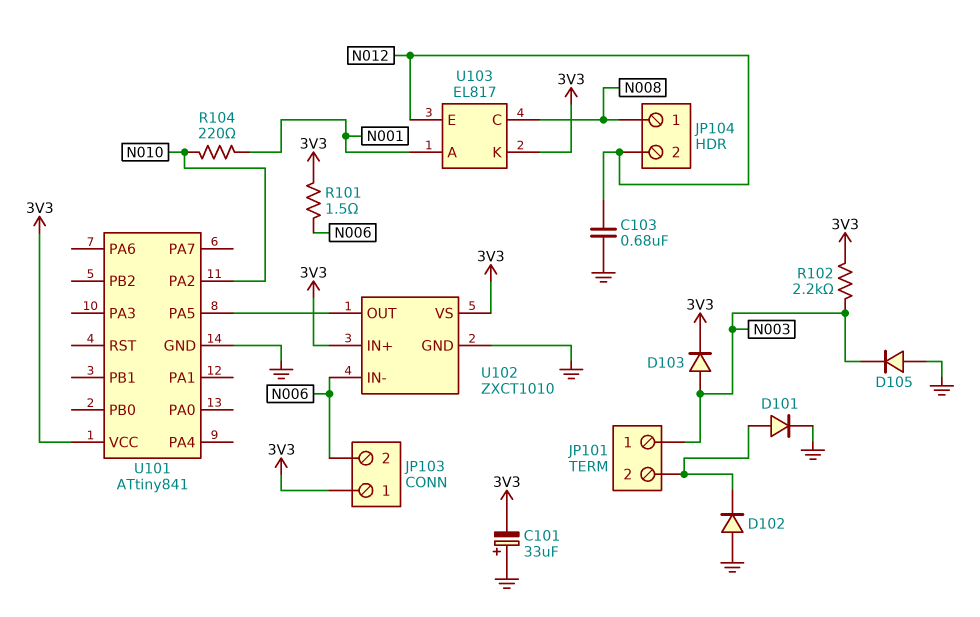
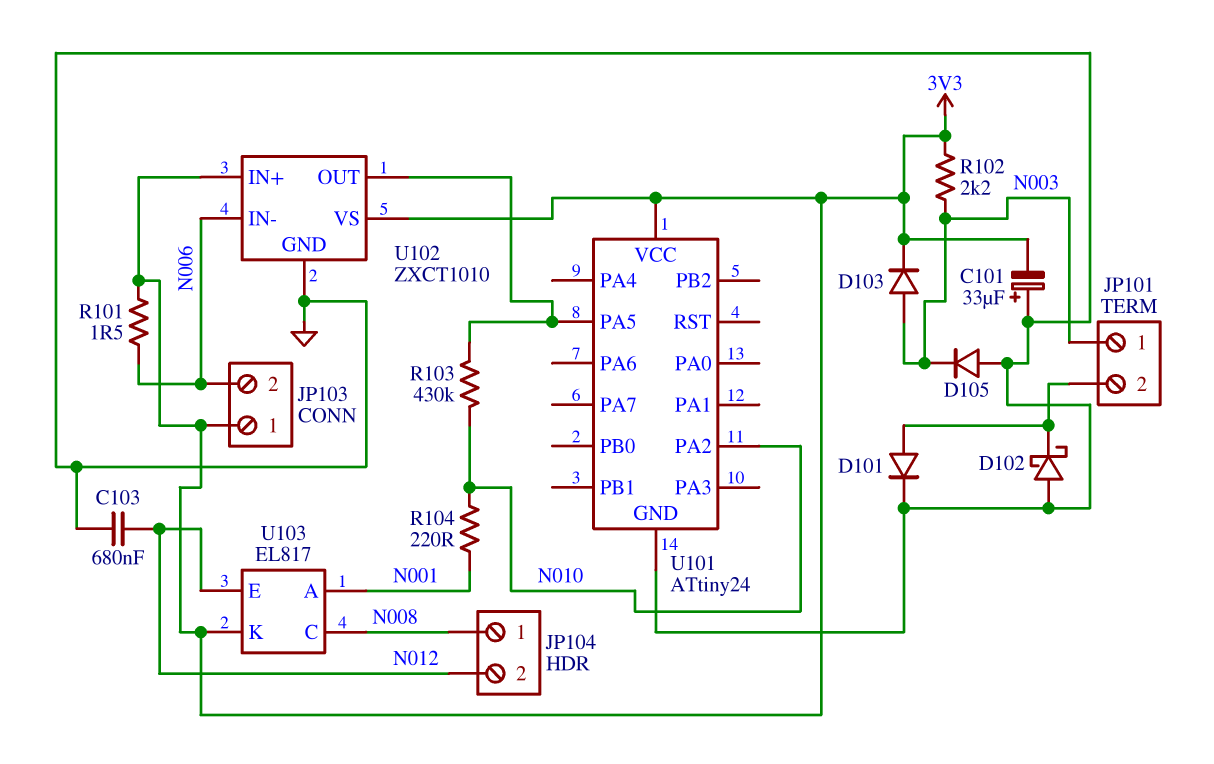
D102: diode (A GND, K JP101/2) -> schottky (A GND, K JP101/2)
R103: none -> 430k (N010, U101/PA5)
U101: ATtiny841 -> ATtiny24

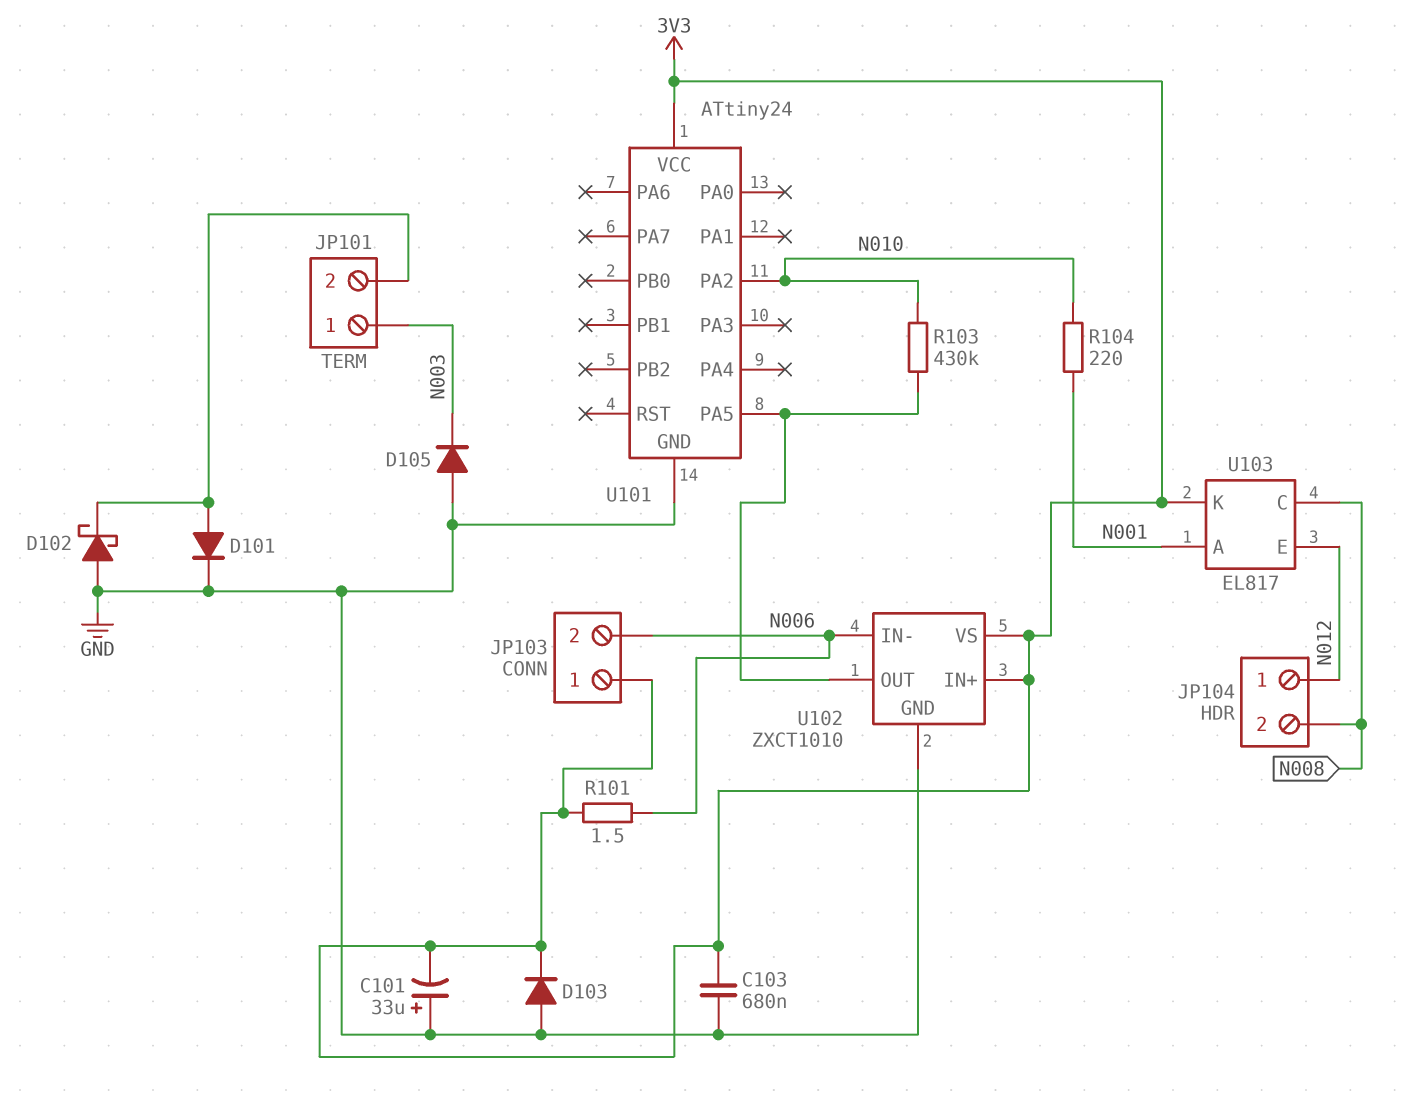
C103: 680nF (GND, N012) -> 680nF (3V3, GND)
D103: diode (A N003, K 3V3) -> diode (A GND, K 3V3)
JP104 pin 1: N008 -> N012
JP104 pin 2: N012 -> N008
R102: 2.2k (3V3, N003) -> none

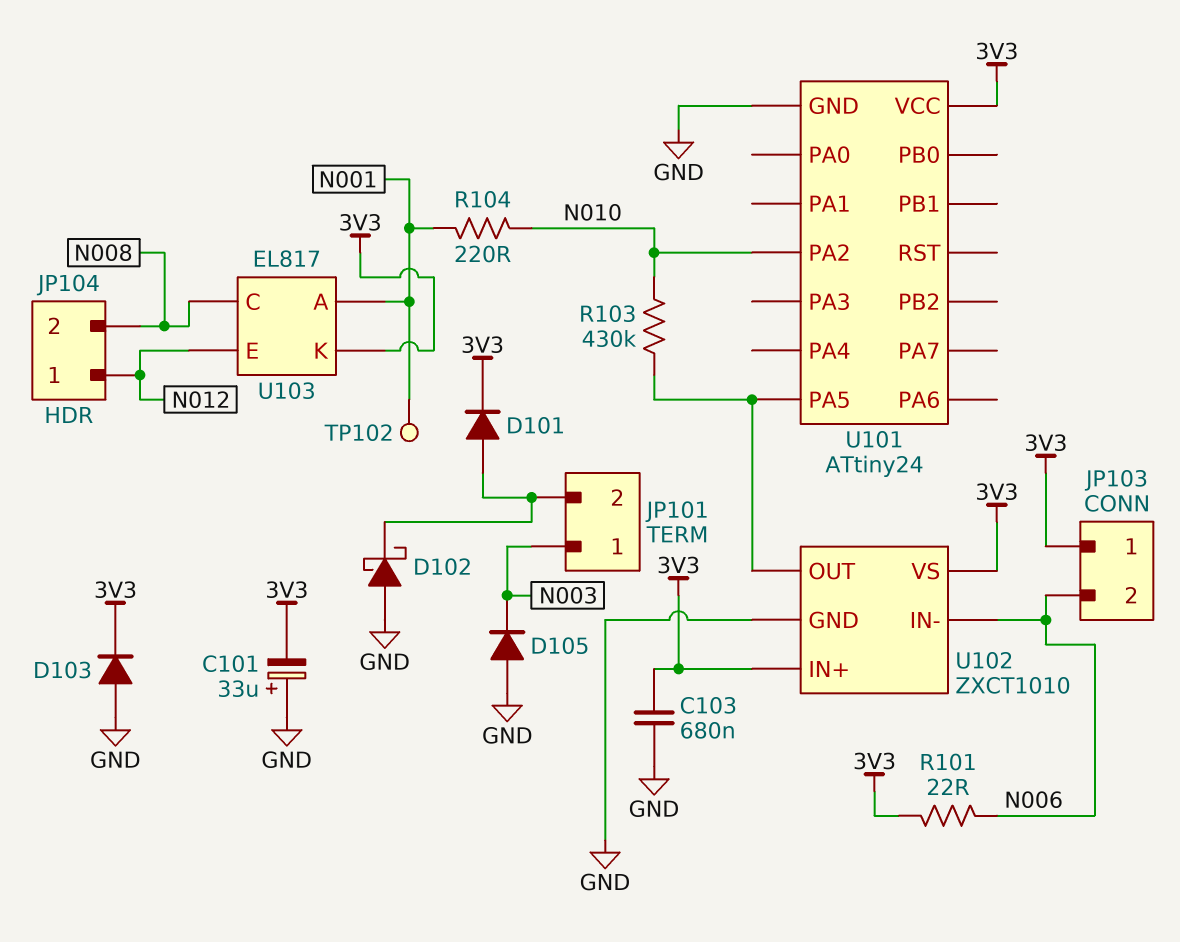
D101: diode (A JP101/2, K GND) -> diode (A JP101/2, K 3V3)
R101: 1.5 (3V3, N006) -> 22 (3V3, N006)
TP102: none -> test point (N001)

